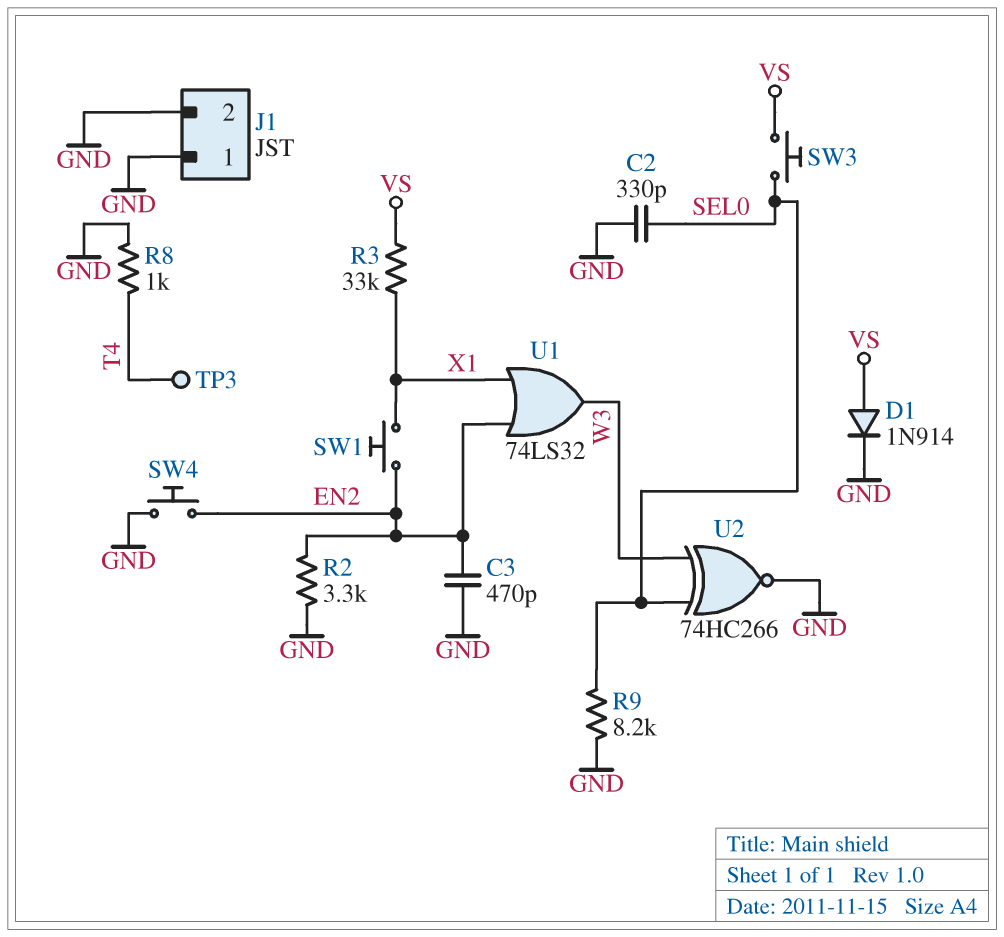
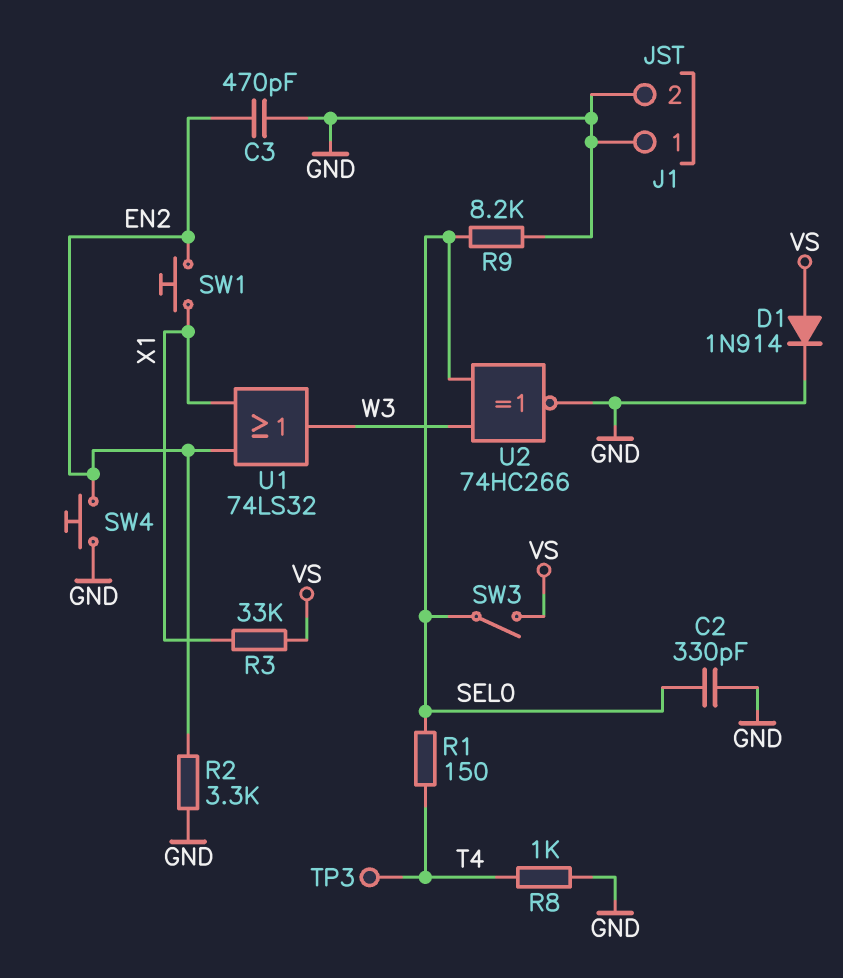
R1: none -> 150 (SEL0, T4)
SW3: button (SEL0, VS) -> switch (SEL0, VS)

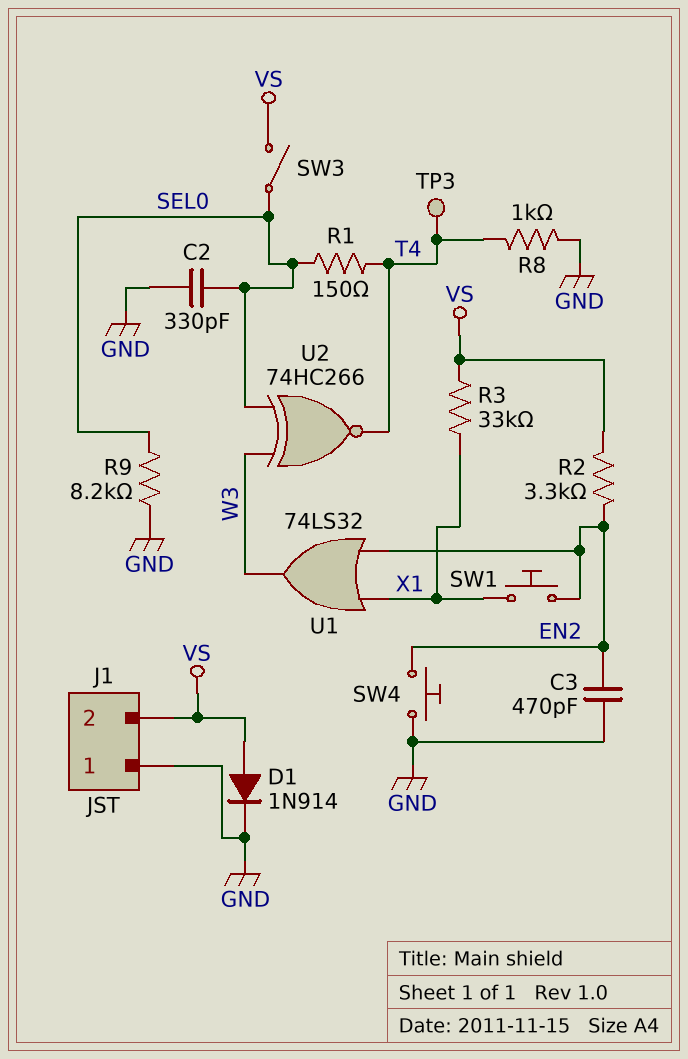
J1 pin 2: GND -> VS
R2: 3.3k (EN2, GND) -> 3.3k (EN2, VS)
U2: XNOR 74HC266 (in SEL0, in W3, out GND) -> XNOR 74HC266 (in SEL0, in W3, out T4)

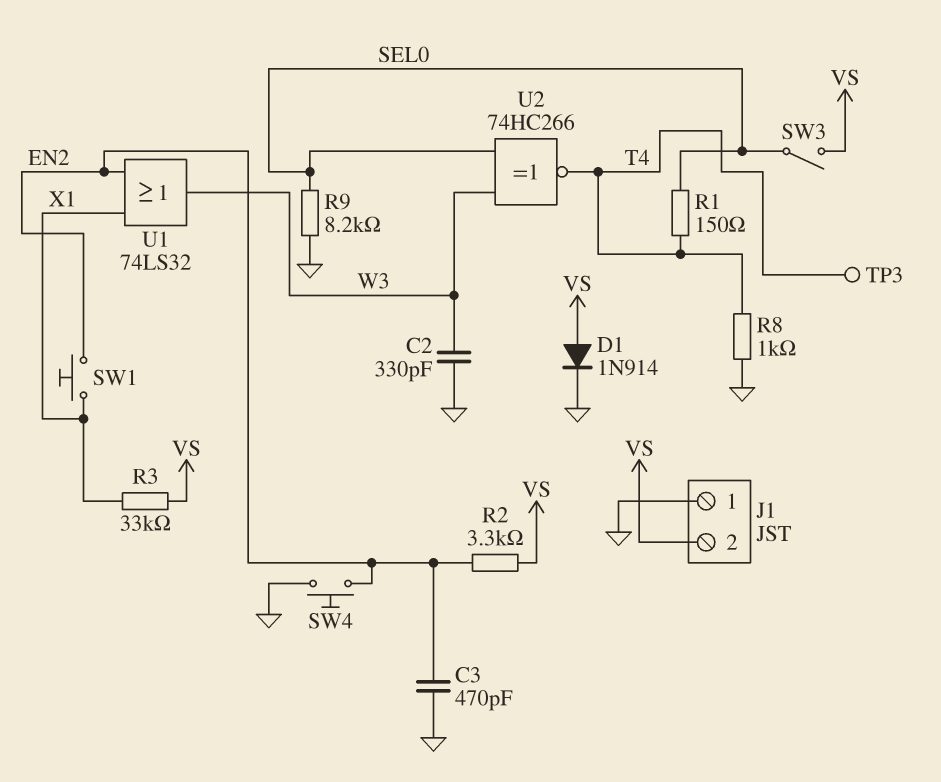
C2: 330pF (GND, SEL0) -> 330pF (GND, W3)

